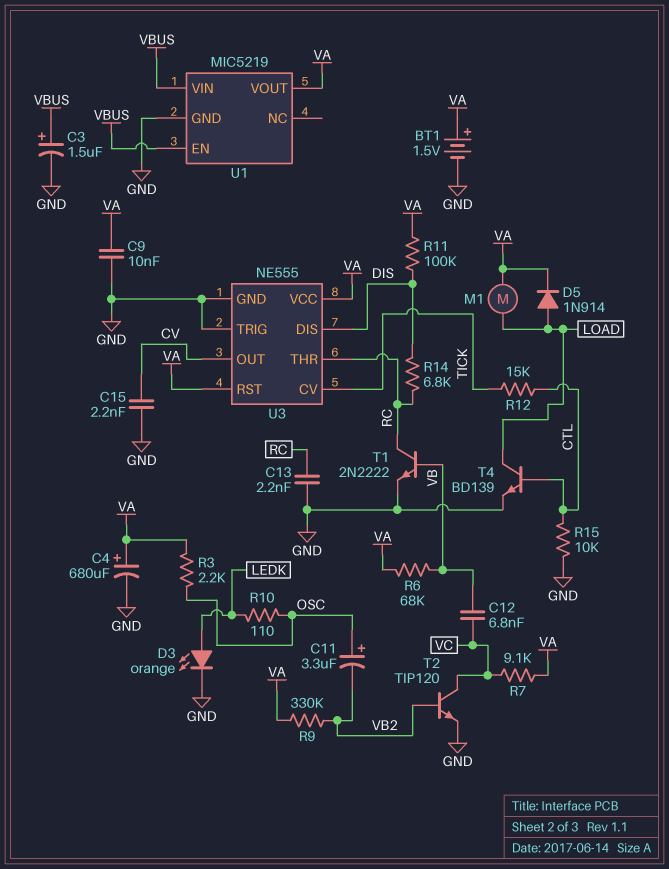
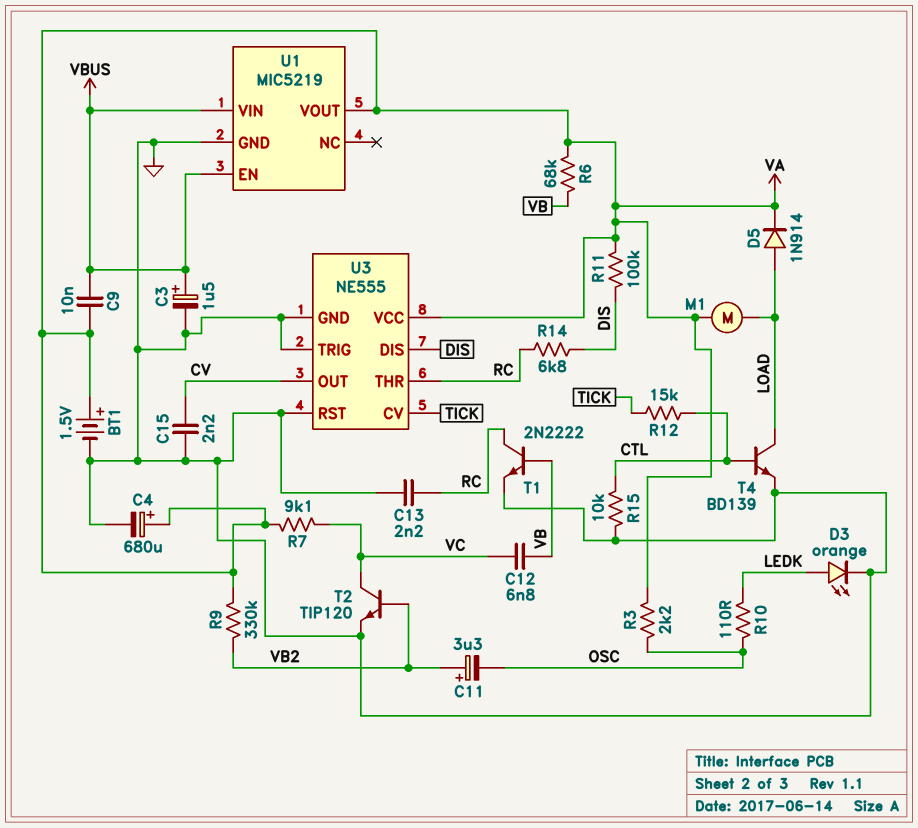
C9: 10nF (GND, VA) -> 10nF (VA, VBUS)
C11: 3.3uF (plus OSC, minus VB2) -> 3.3uF (plus VB2, minus OSC)
U3 pin RST: VA -> GND

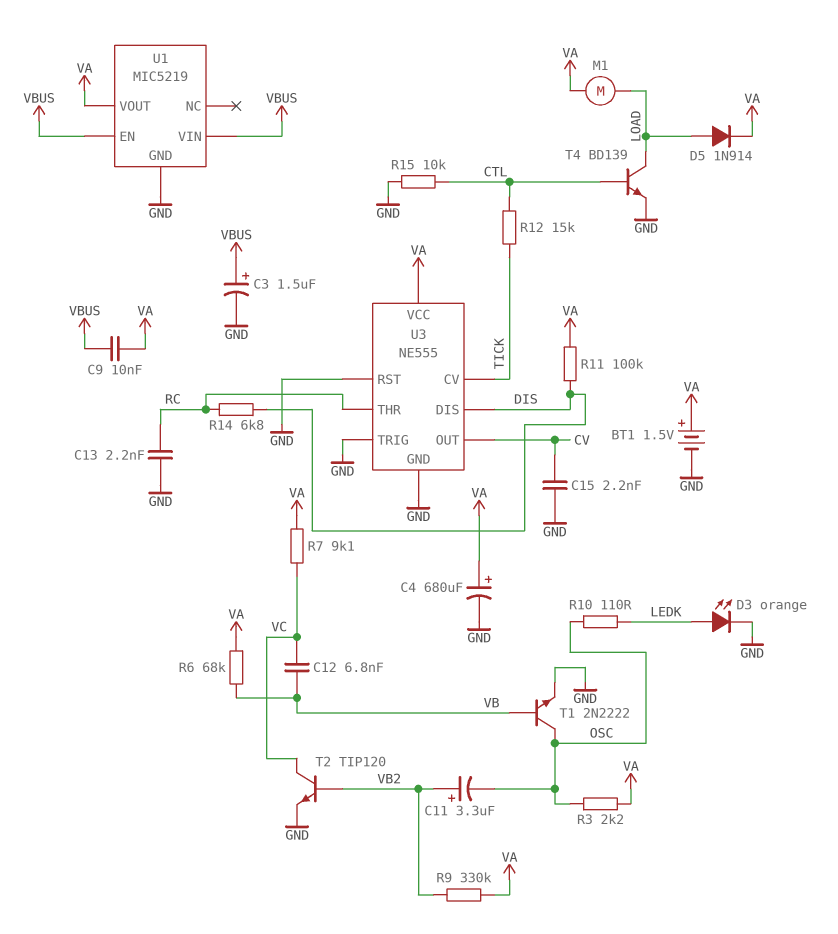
T1: NPN 2N2222 (B VB, C RC, E GND) -> NPN 2N2222 (B VB, C OSC, E GND)

